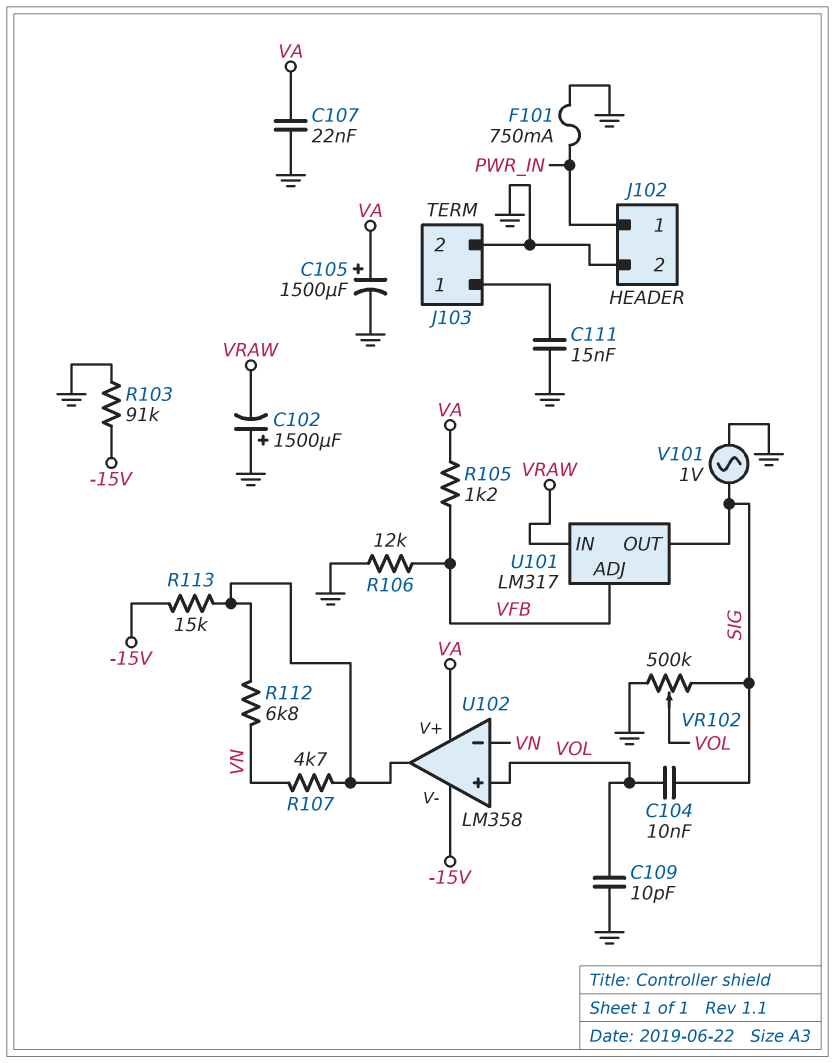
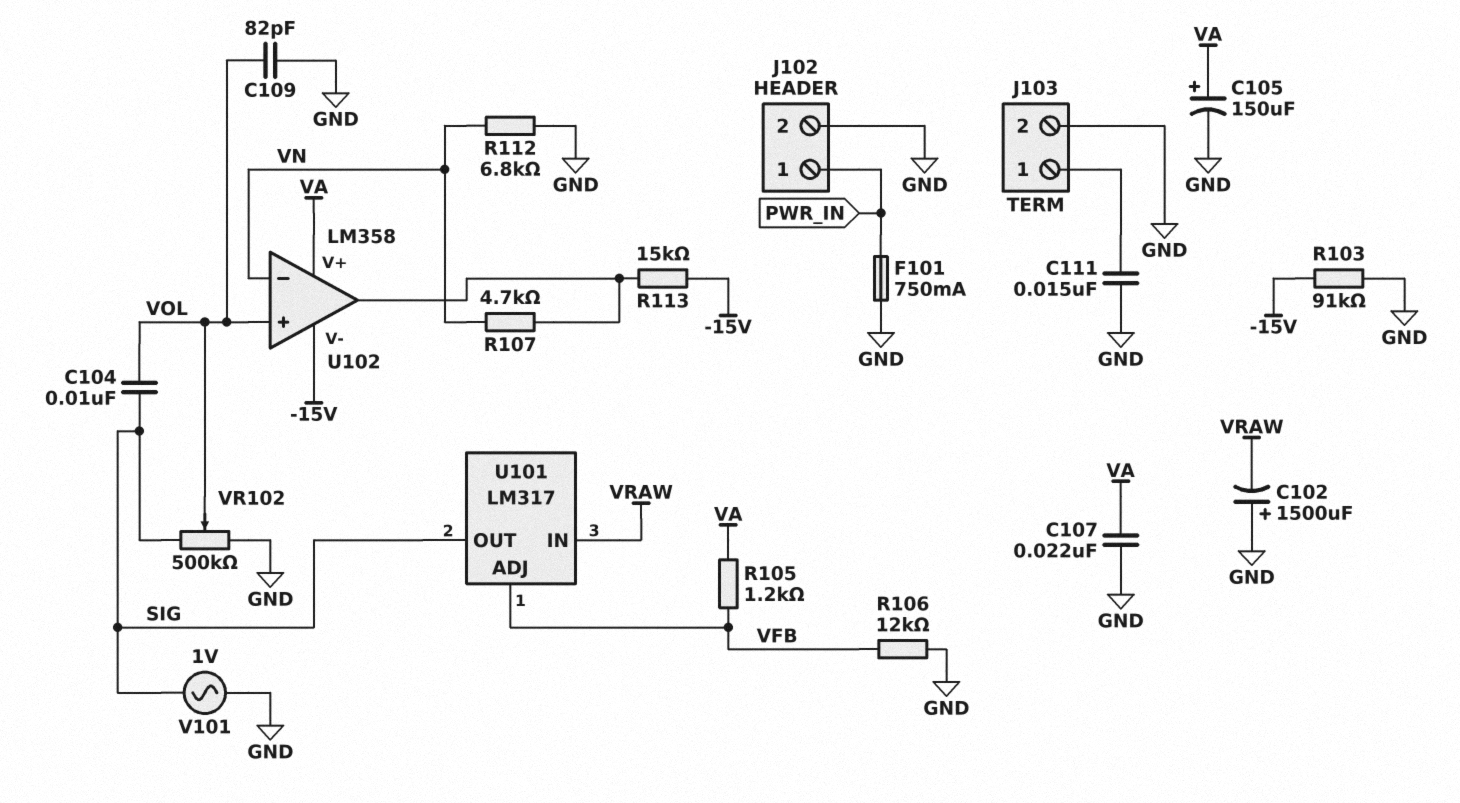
C105: 1500uF (plus VA, minus GND) -> 150uF (plus VA, minus GND)
C109: 10pF (GND, VOL) -> 82pF (GND, VOL)
R112: 6.8k (U102/out, VN) -> 6.8k (GND, VN)

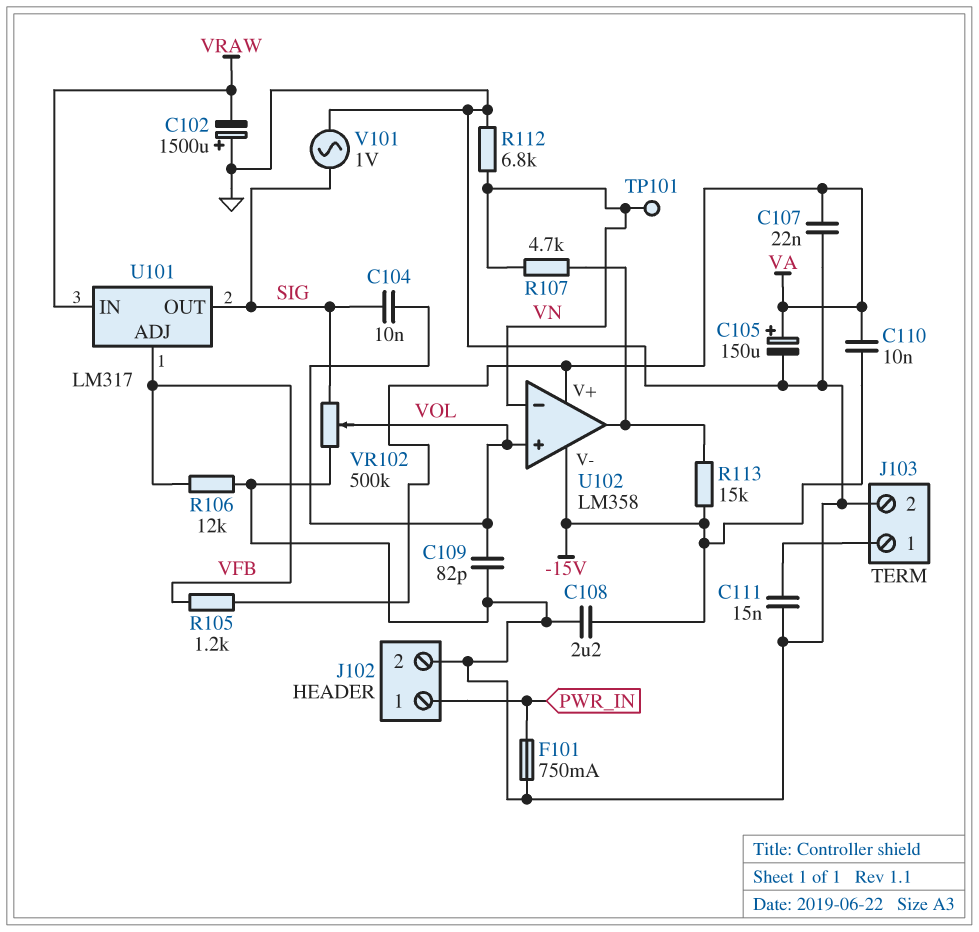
C108: none -> 2.2uF (-15V, GND)
C110: none -> 10nF (-15V, VA)
R103: 91k (-15V, GND) -> none
TP101: none -> test point (VN)

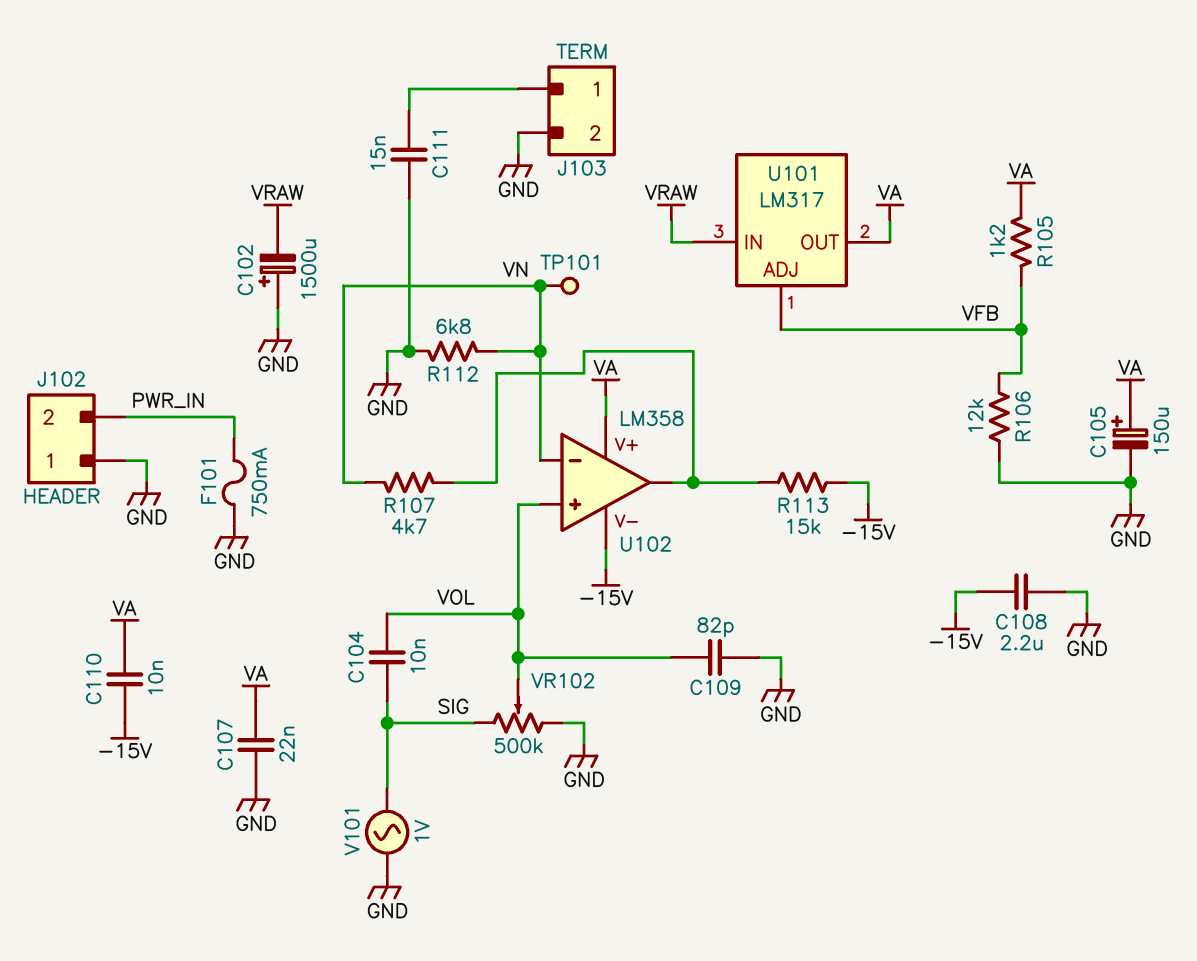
J102 pin 1: PWR_IN -> GND
J102 pin 2: GND -> PWR_IN
U101 pin OUT: SIG -> VA

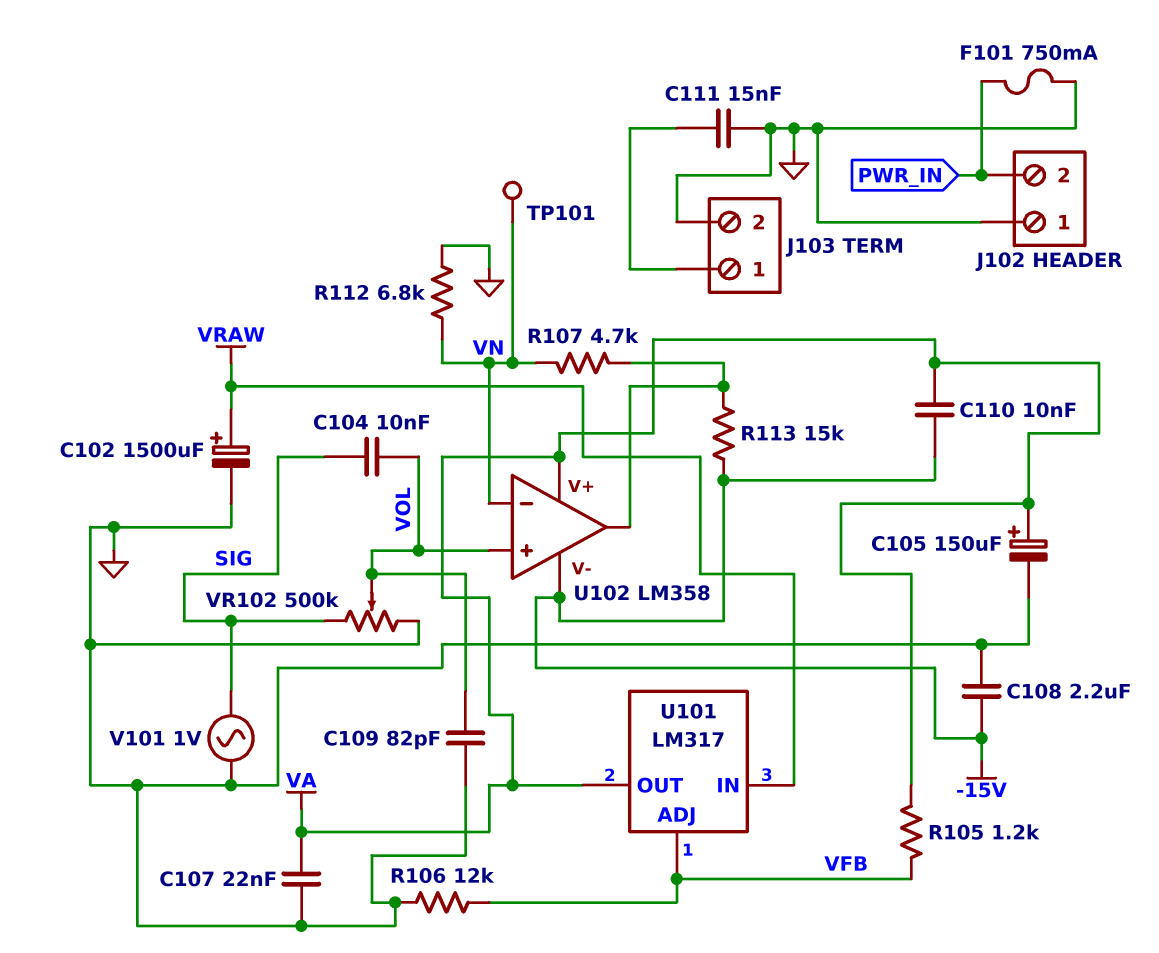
C102: 1500uF (plus GND, minus VRAW) -> 1500uF (plus VRAW, minus GND)

